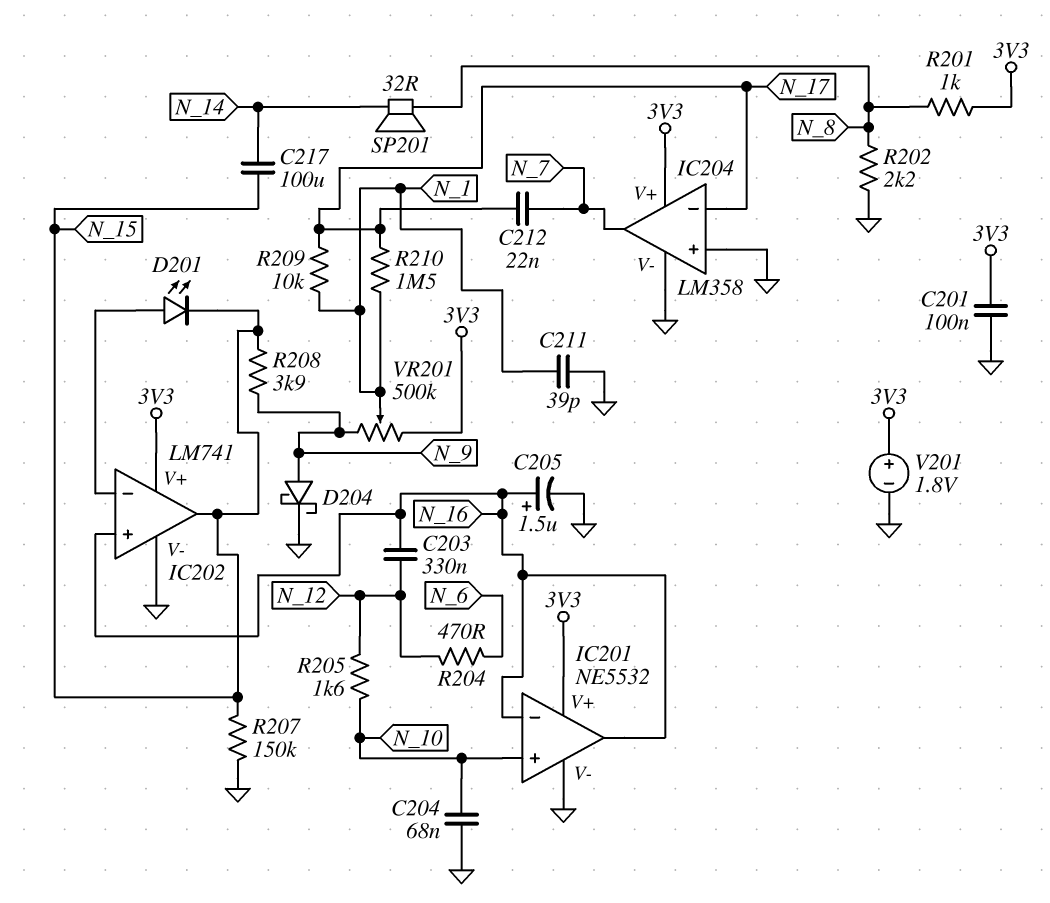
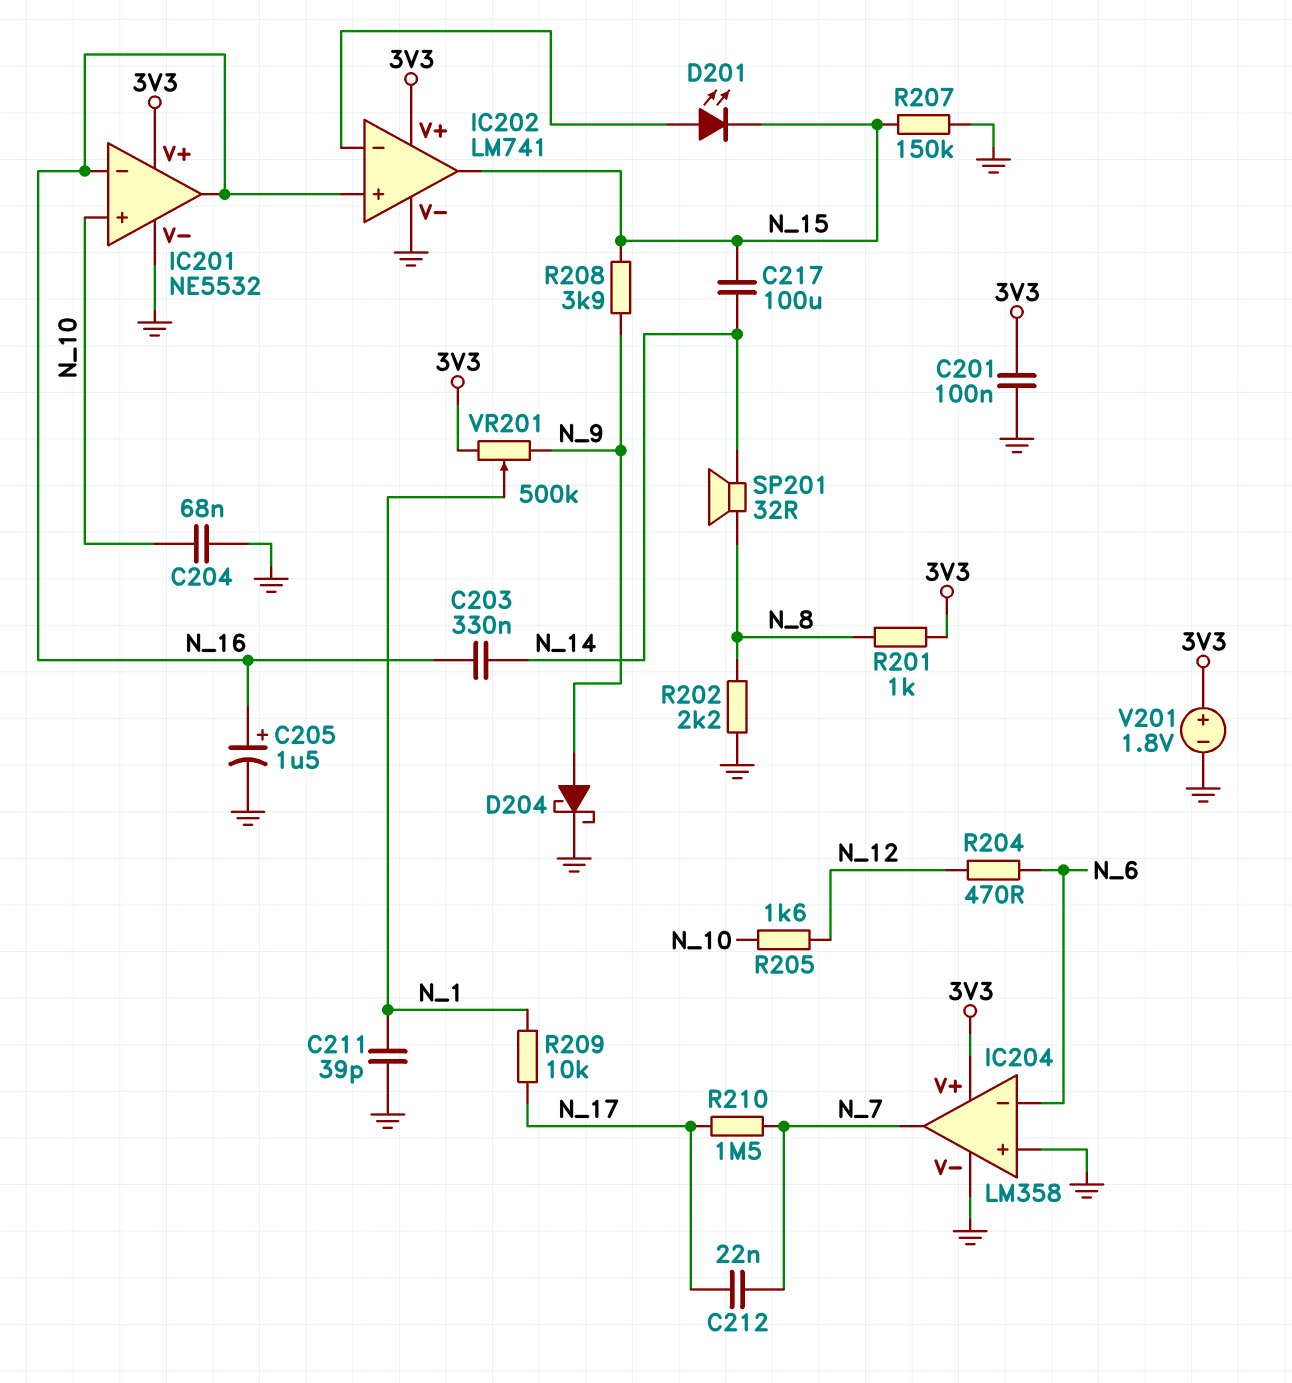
C203: 330nF (N_12, N_16) -> 330nF (N_14, N_16)
IC204 pin in-: N_17 -> N_6
R210: 1.5M (N_1, N_17) -> 1.5M (N_7, N_17)

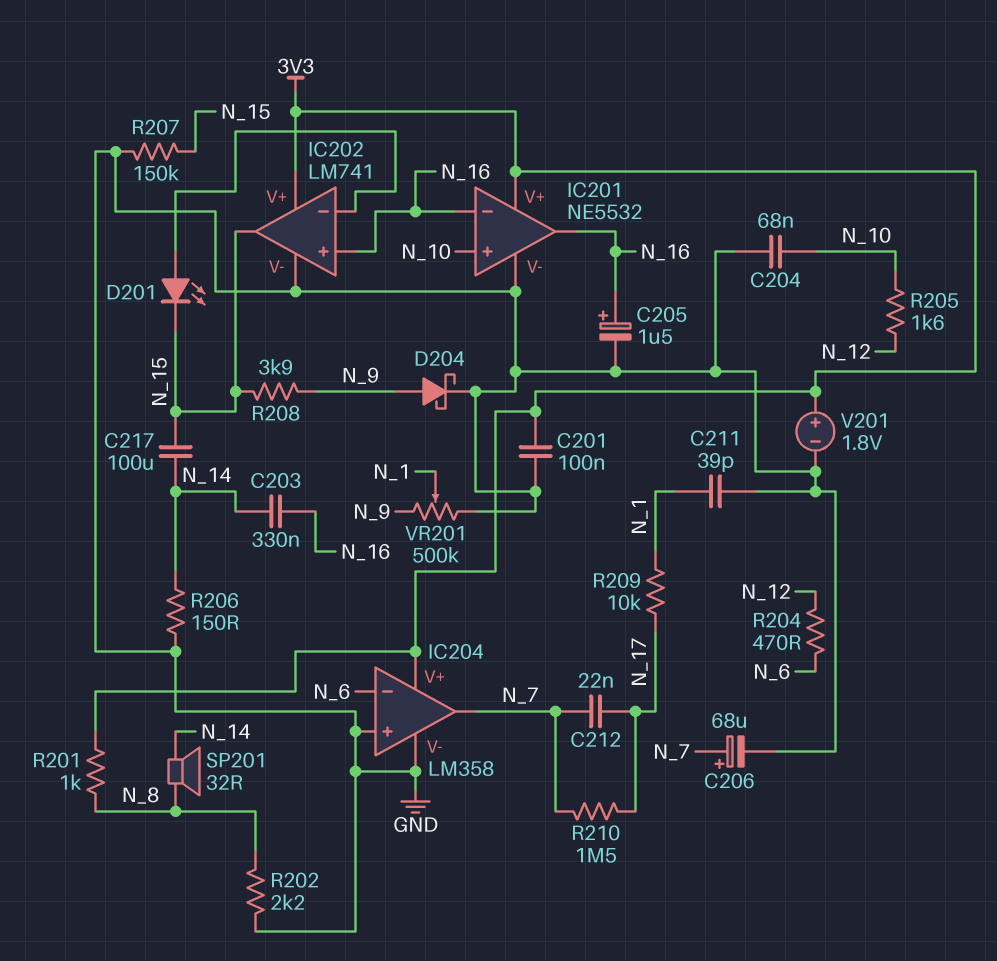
C206: none -> 68uF (plus N_7, minus GND)
R206: none -> 150 (GND, N_14)
VR201: 500k (3V3, N_9, wiper N_1) -> 500k (GND, N_9, wiper N_1)

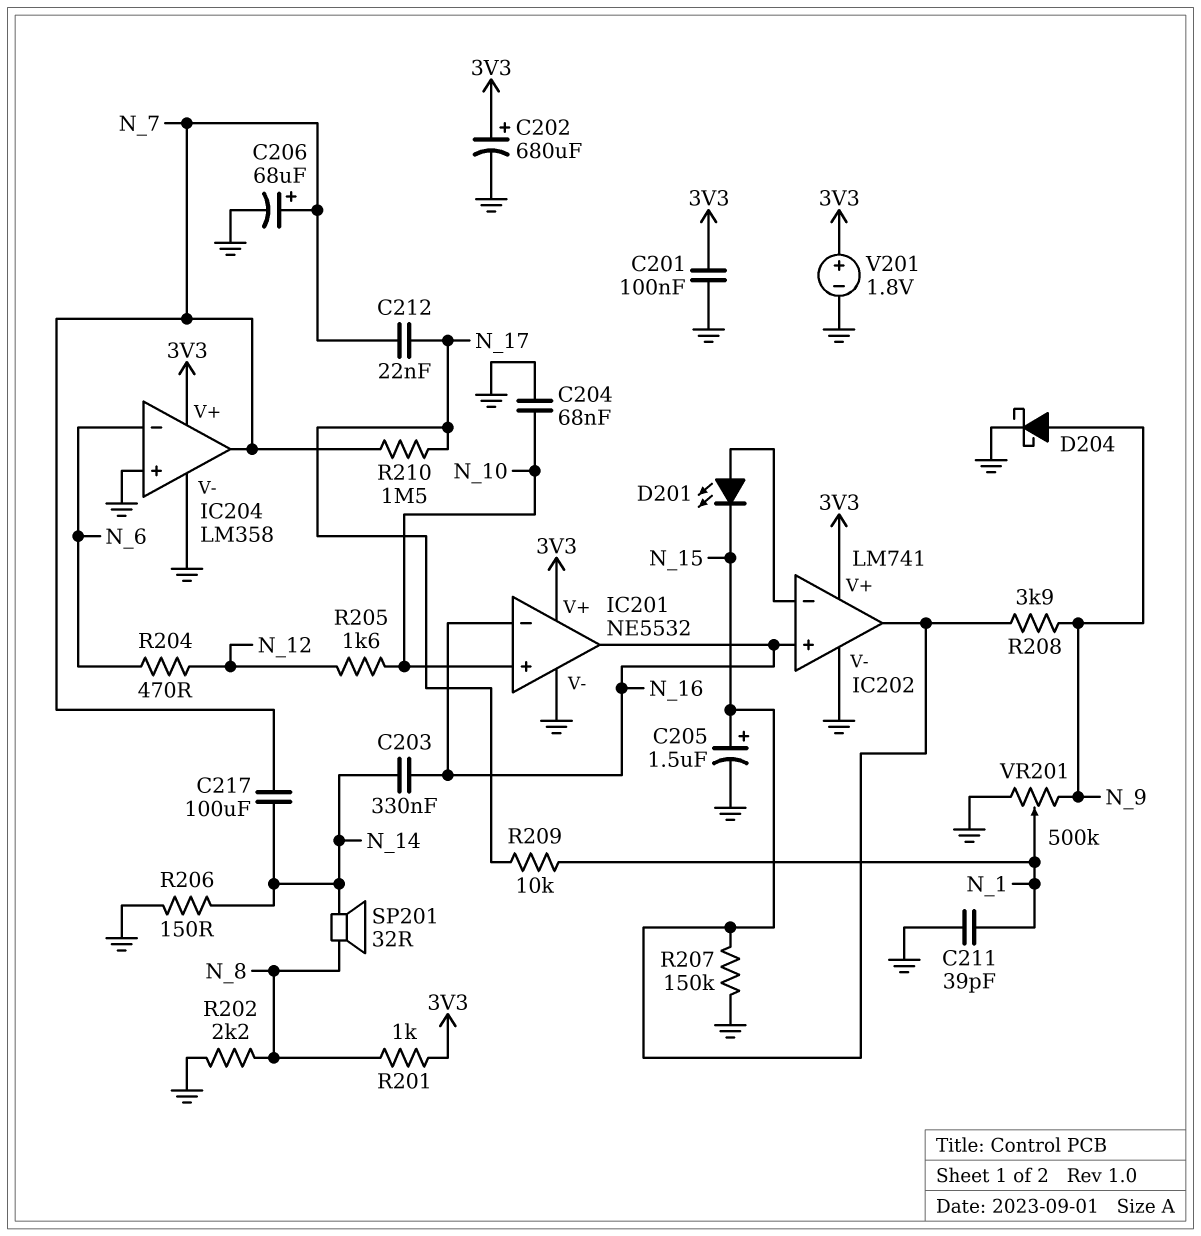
C202: none -> 680uF (plus 3V3, minus GND)
C205: 1.5uF (plus N_16, minus GND) -> 1.5uF (plus N_15, minus GND)
C217: 100uF (N_14, N_15) -> 100uF (N_7, N_14)

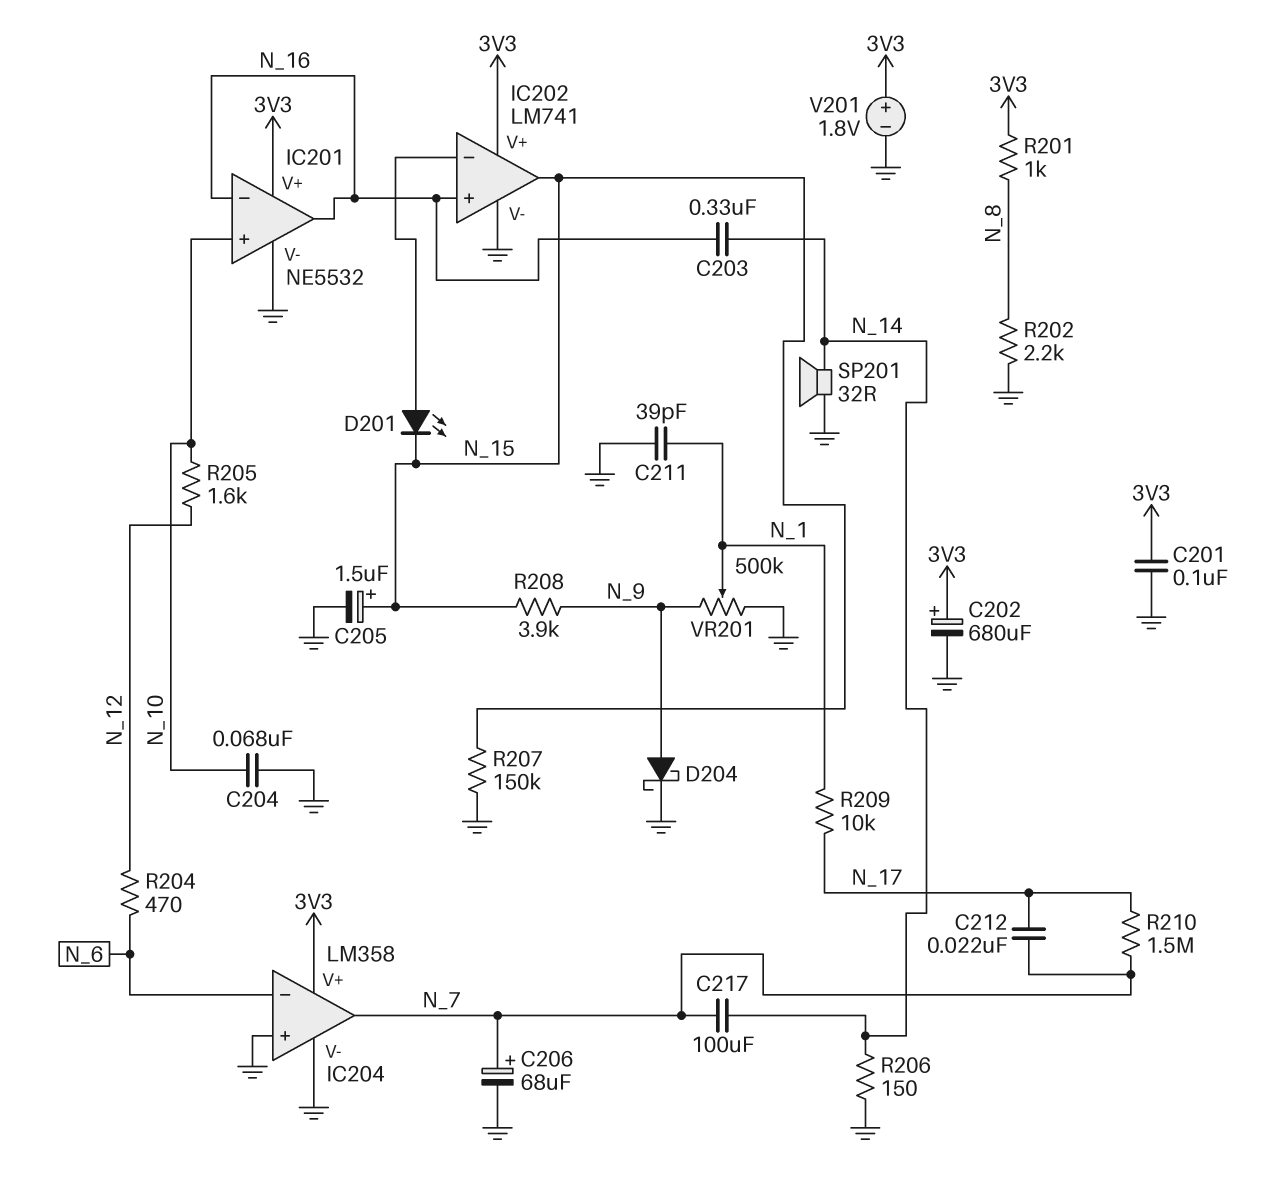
SP201: speaker 32R (N_8, N_14) -> speaker 32R (GND, N_14)

